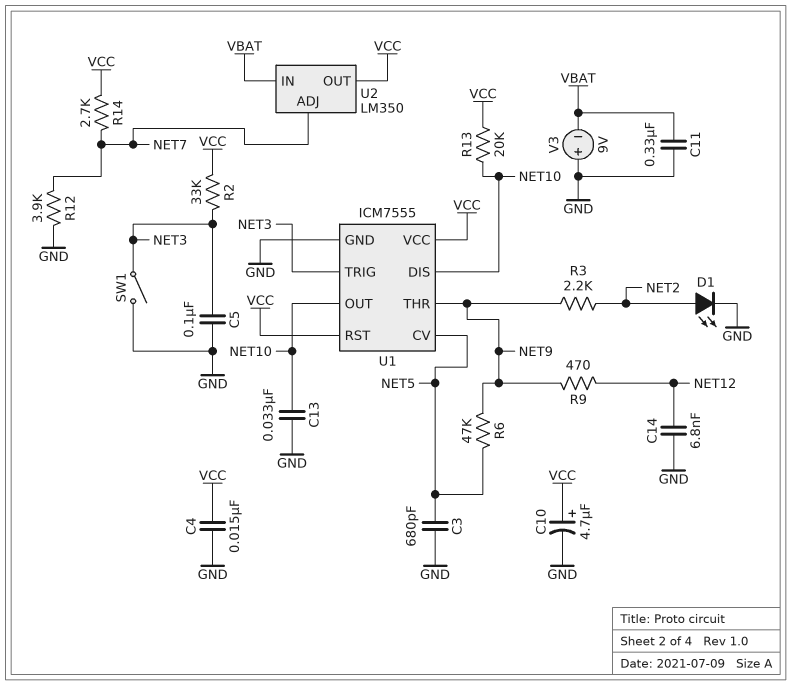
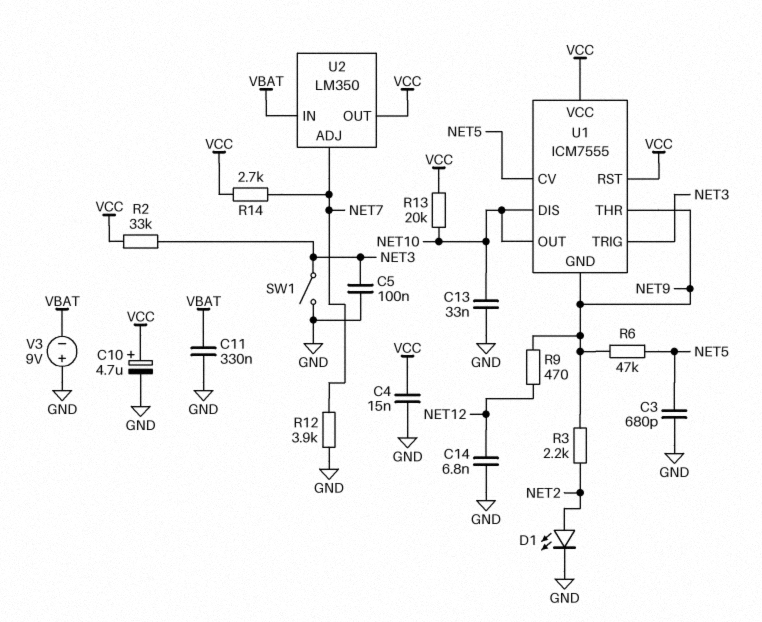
U1 pin GND: GND -> NET9

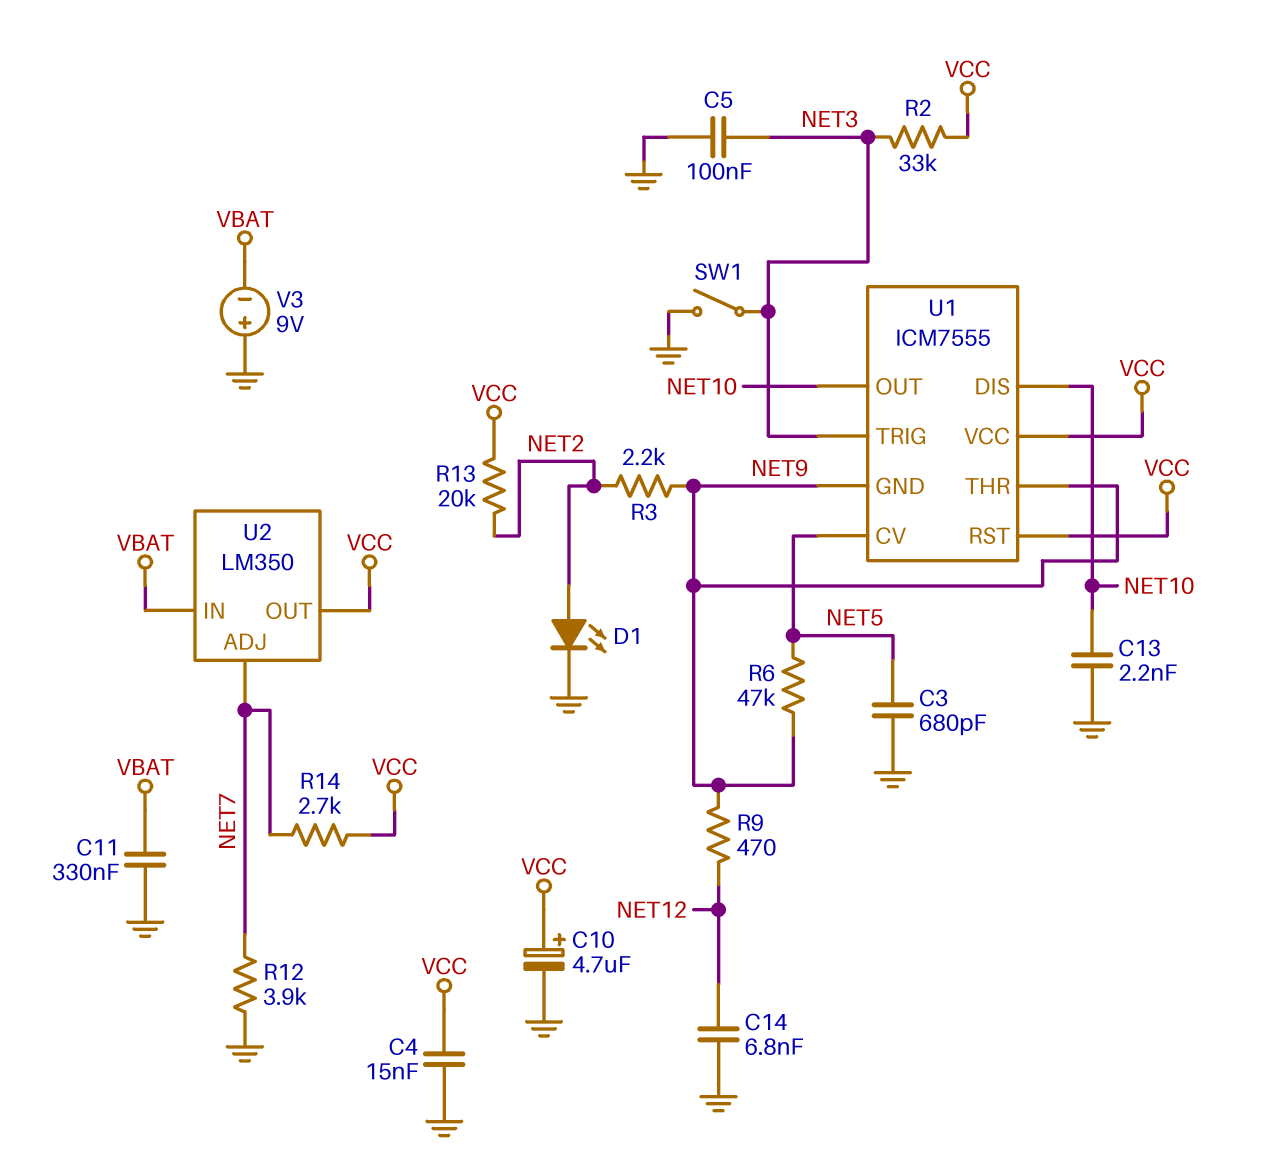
C13: 33nF (GND, NET10) -> 2.2nF (GND, NET10)
R13: 20k (NET10, VCC) -> 20k (NET2, VCC)

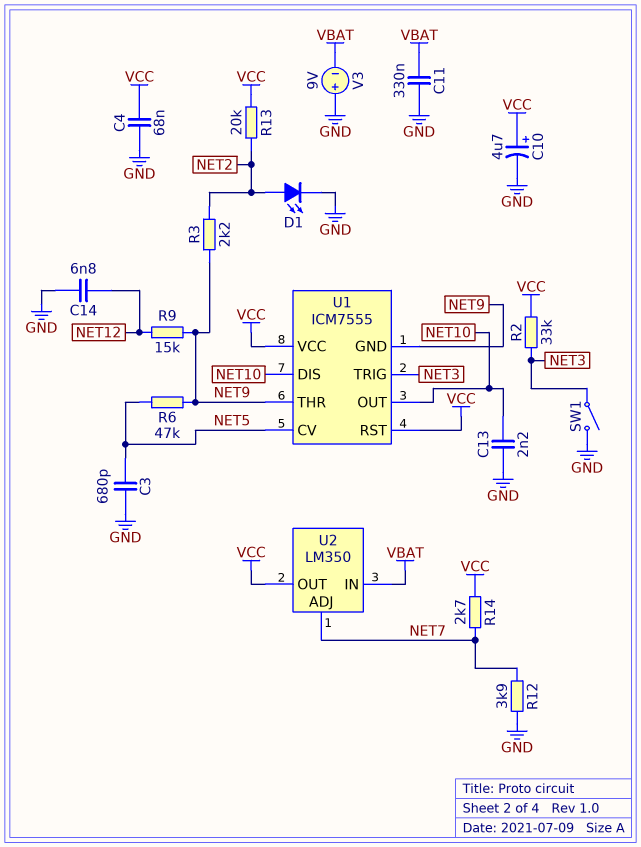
C4: 15nF (GND, VCC) -> 68nF (GND, VCC)
C5: 100nF (GND, NET3) -> none
R9: 470 (NET9, NET12) -> 15k (NET9, NET12)

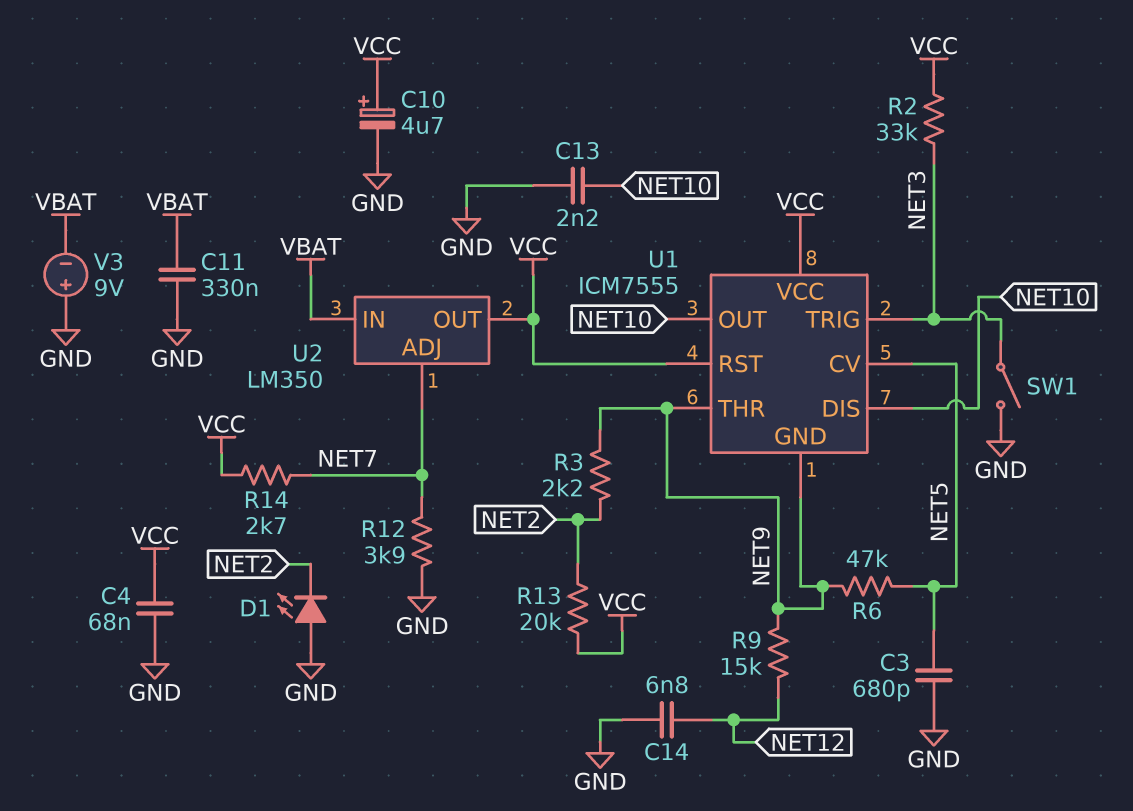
D1: LED (A NET2, K GND) -> LED (A GND, K NET2)

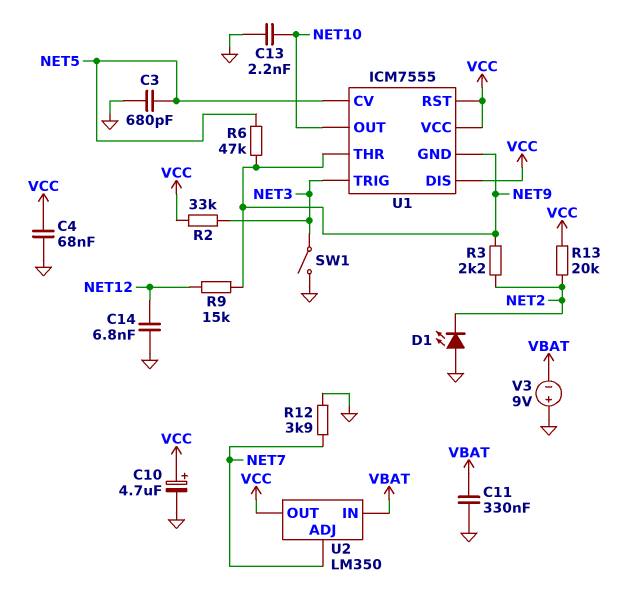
R14: 2.7k (NET7, VCC) -> none
U1 pin DIS: NET10 -> VCC

